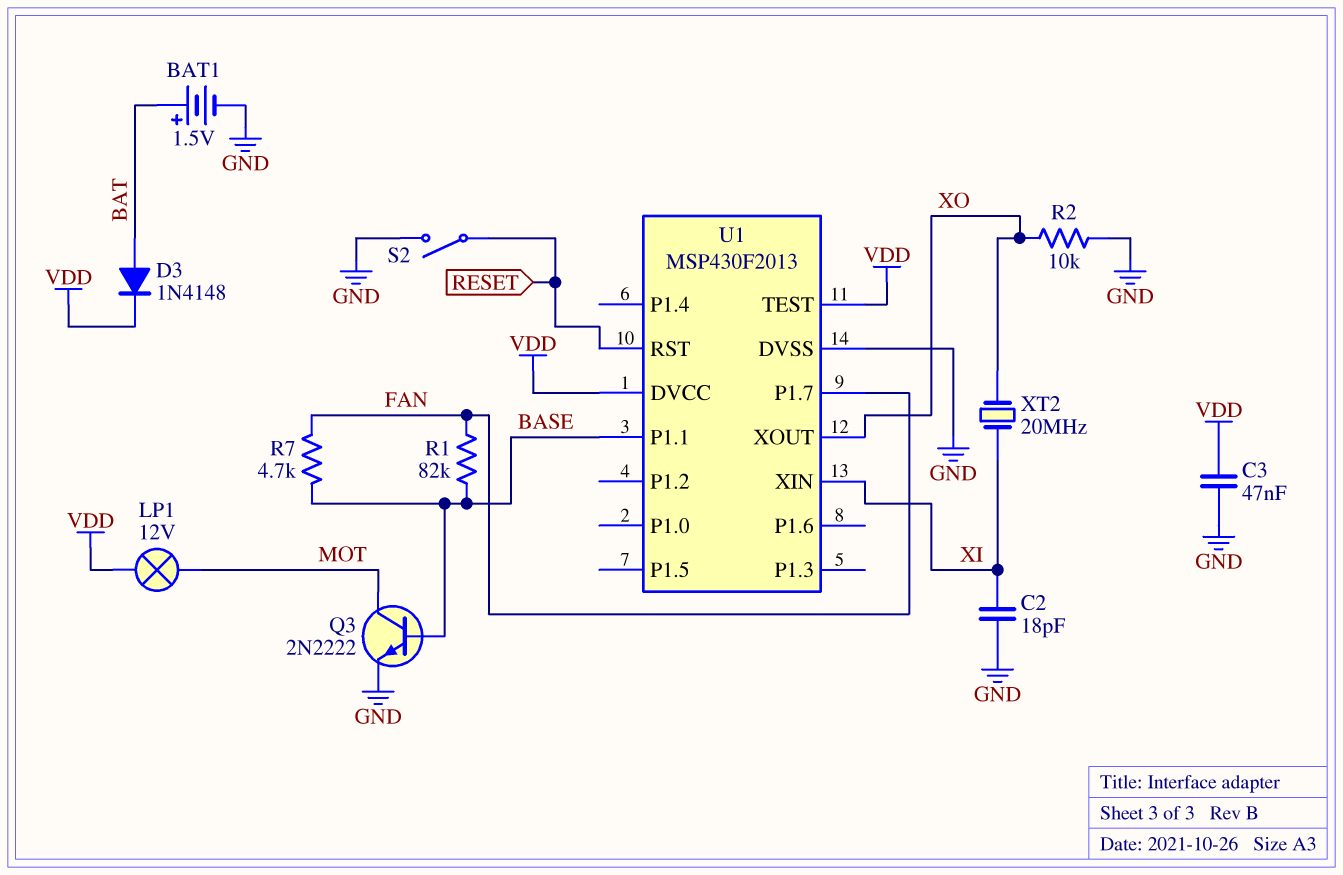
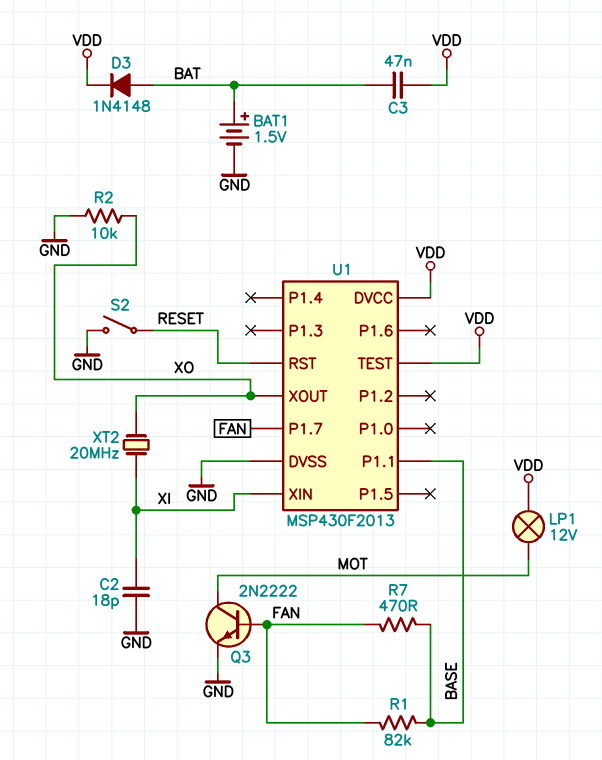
C3: 47nF (GND, VDD) -> 47nF (BAT, VDD)
Q3: NPN 2N2222 (B BASE, C MOT, E GND) -> NPN 2N2222 (B FAN, C MOT, E GND)
R7: 4.7k (BASE, FAN) -> 470 (BASE, FAN)

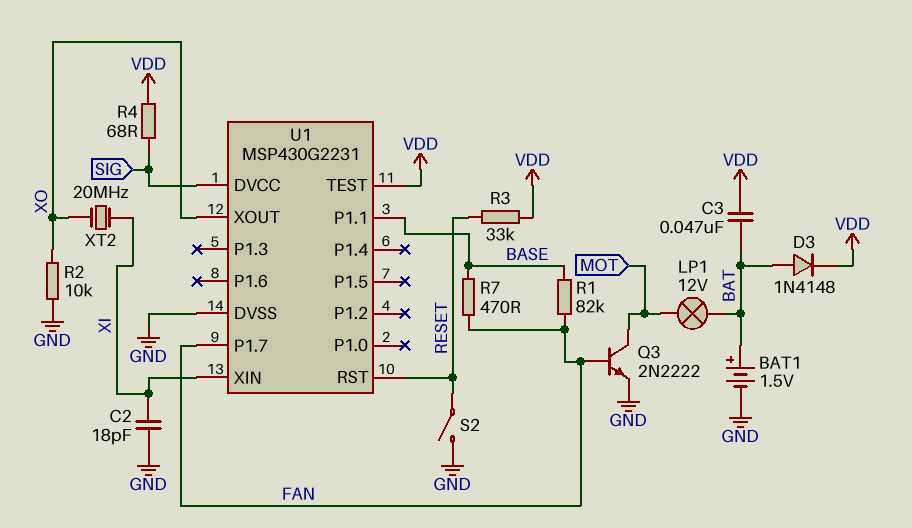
LP1: lamp 12V (MOT, VDD) -> lamp 12V (BAT, MOT)
R3: none -> 33k (RESET, VDD)
R4: none -> 68 (SIG, VDD)
U1: MSP430F2013 -> MSP430G2231
U1 pin DVCC: VDD -> SIG

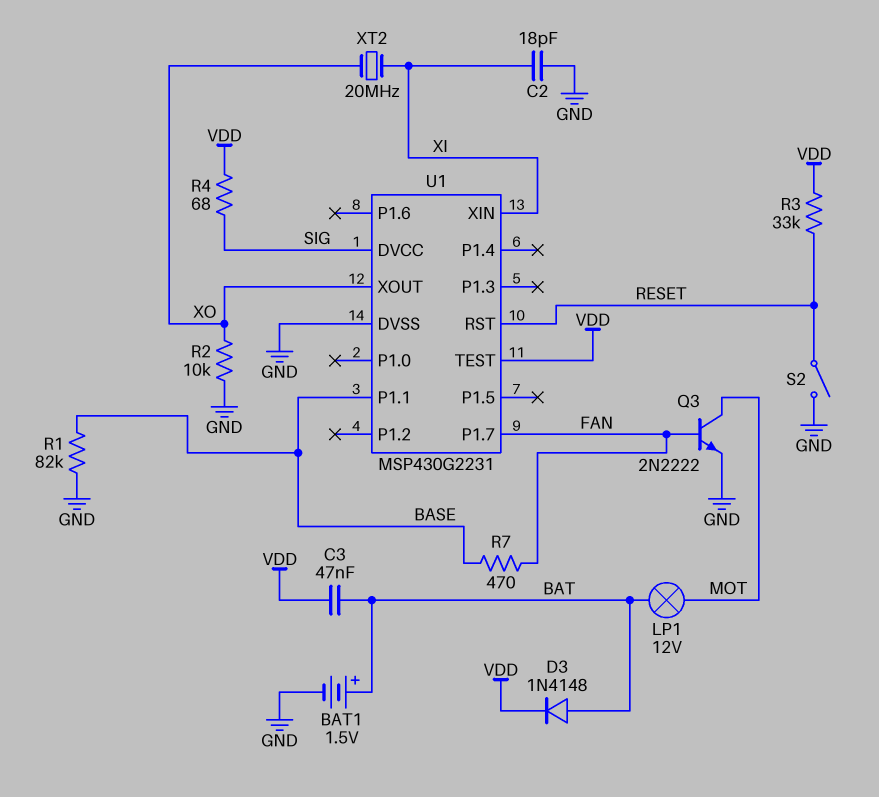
R1: 82k (BASE, FAN) -> 82k (BASE, GND)

